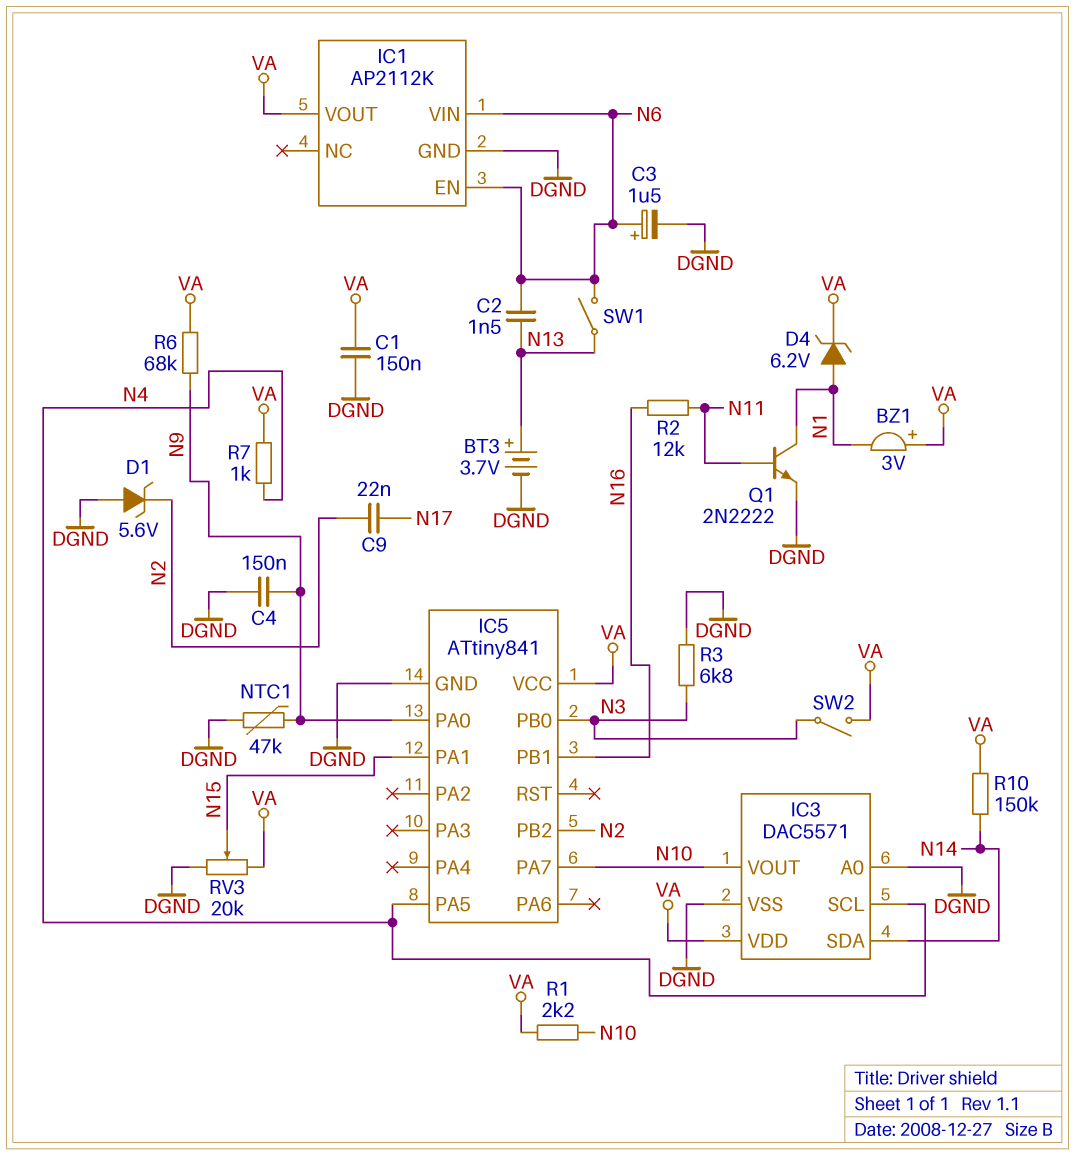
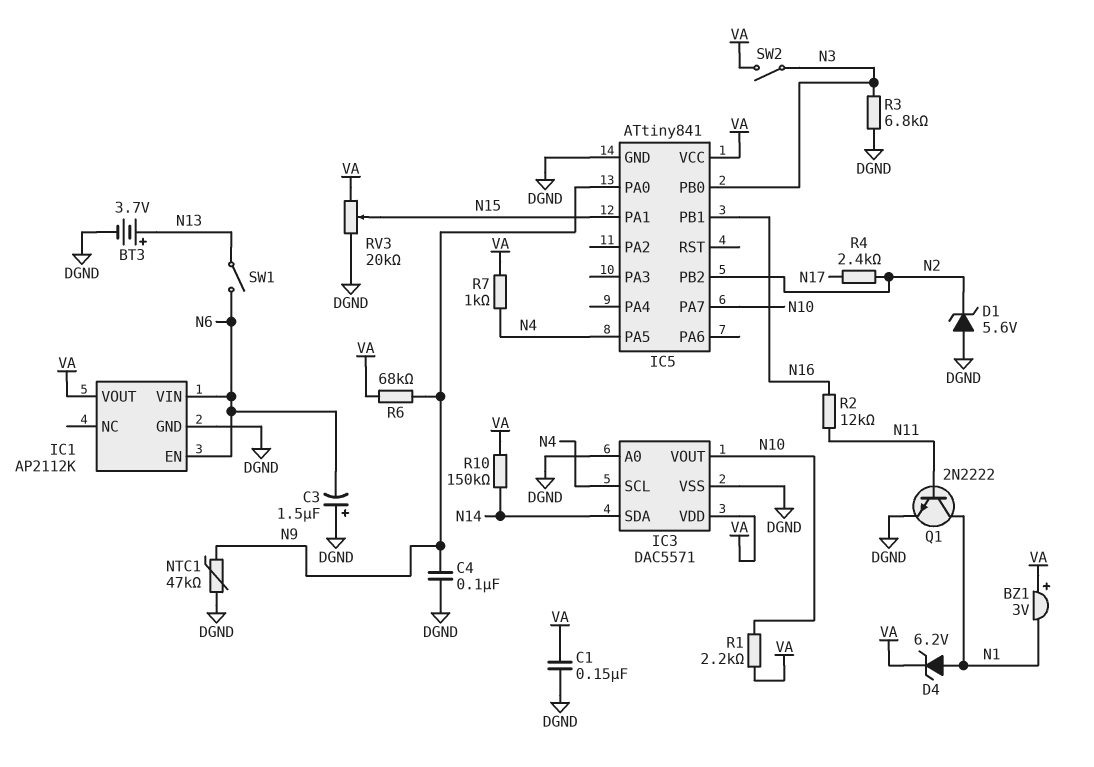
C2: 1.5nF (N6, N13) -> none
C3: 1.5uF (plus N6, minus DGND) -> 1.5uF (plus DGND, minus N6)
C4: 150nF (DGND, N9) -> 100nF (DGND, N9)
C9: 22nF (N2, N17) -> none
R4: none -> 2.4k (N2, N17)

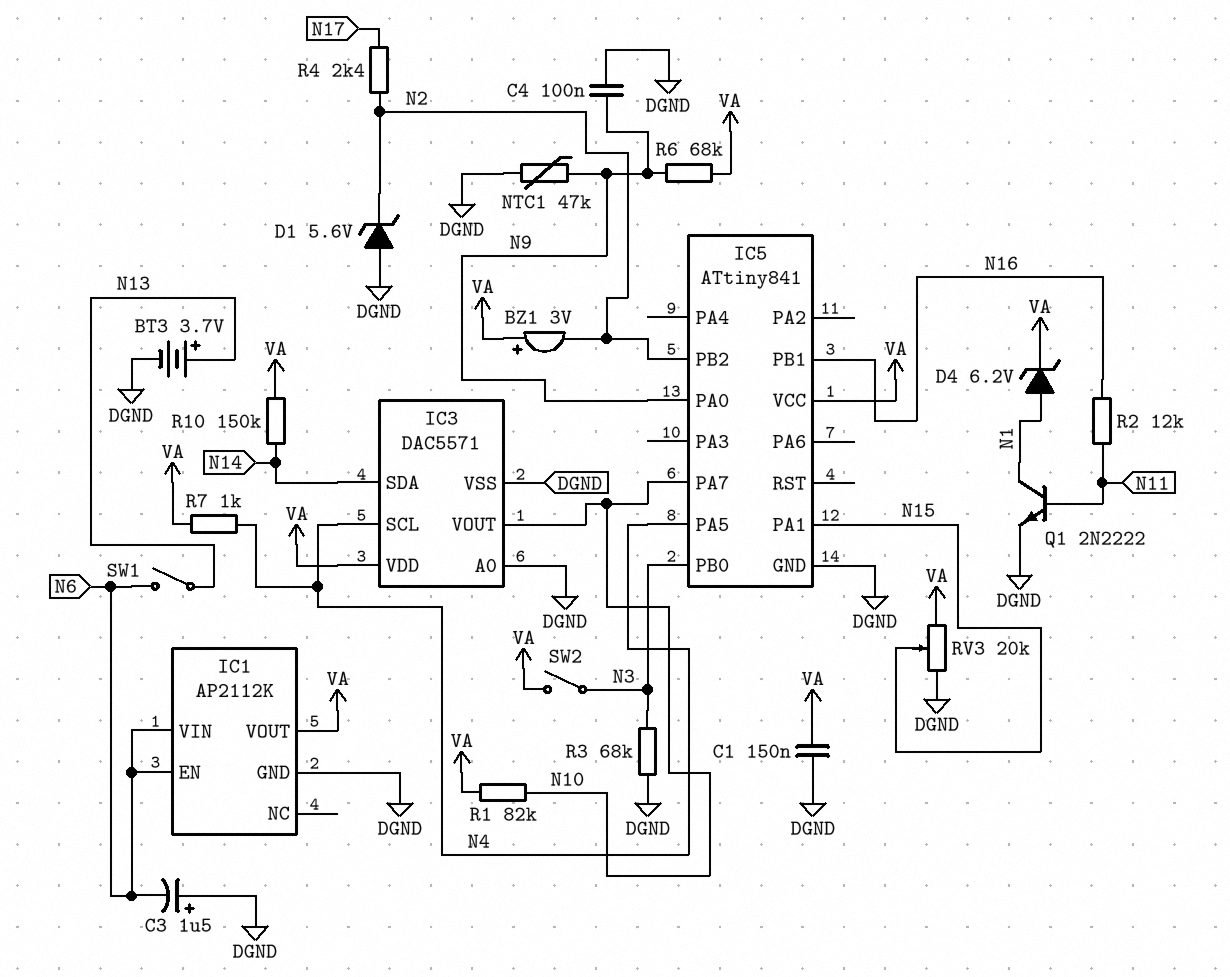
BZ1: buzzer 3V (plus VA, minus N1) -> buzzer 3V (plus VA, minus N2)
R1: 2.2k (N10, VA) -> 82k (N10, VA)
R3: 6.8k (DGND, N3) -> 68k (DGND, N3)

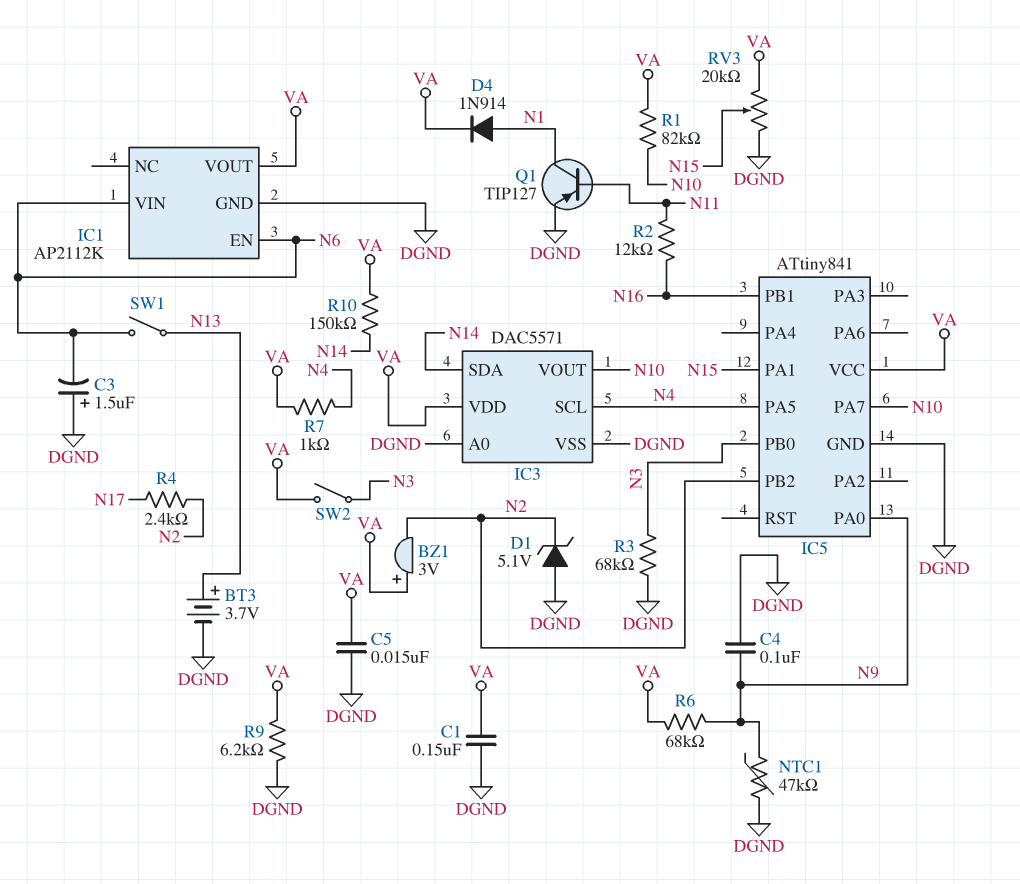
C5: none -> 15nF (DGND, VA)
D1: zener 5.6V (A DGND, K N2) -> zener 5.1V (A DGND, K N2)
D4: zener 6.2V (A N1, K VA) -> diode 1N914 (A N1, K VA)
Q1: NPN 2N2222 (B N11, C N1, E DGND) -> PNP TIP127 (B N11, C N1, E DGND)
R9: none -> 6.2k (DGND, VA)

